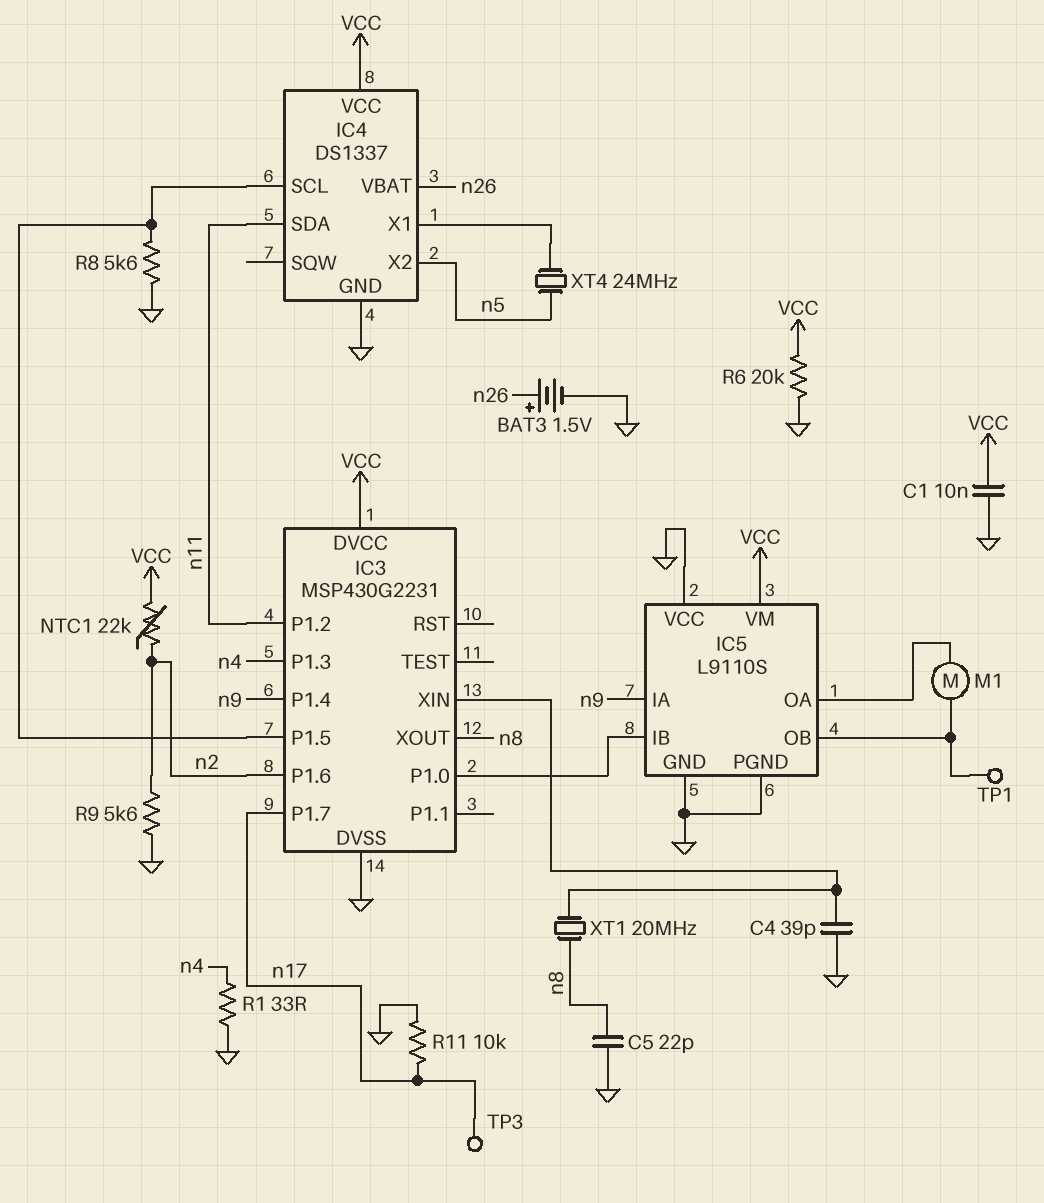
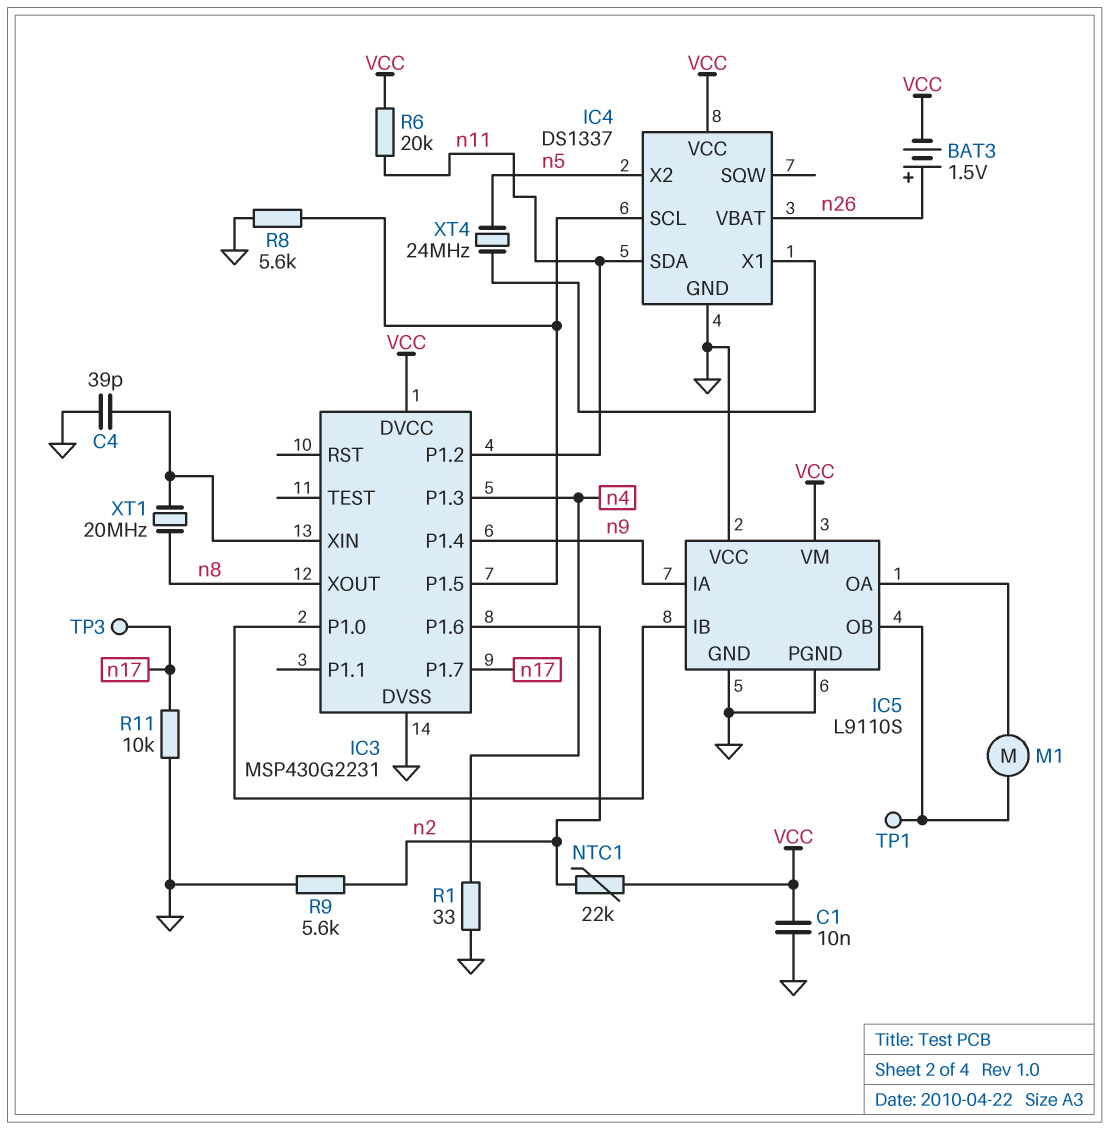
BAT3: 1.5V (plus n26, minus GND) -> 1.5V (plus n26, minus VCC)
C5: 22pF (GND, n8) -> none
R6: 20k (GND, VCC) -> 20k (VCC, n11)

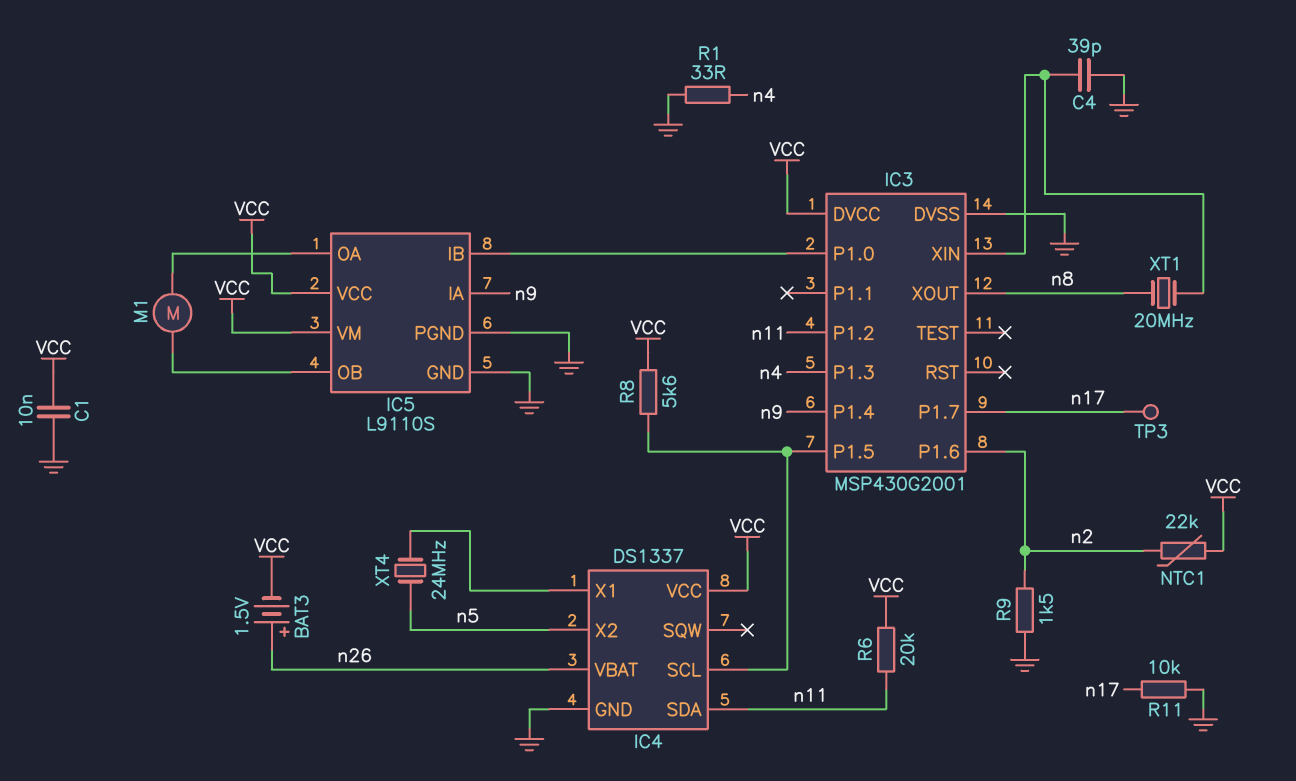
IC3: MSP430G2231 -> MSP430G2001
IC5 pin VCC: GND -> VCC
R8: 5.6k (GND, IC3/P1.5) -> 5.6k (IC3/P1.5, VCC)
R9: 5.6k (GND, n2) -> 1.5k (GND, n2)
TP1: test point (IC5/OB) -> none

